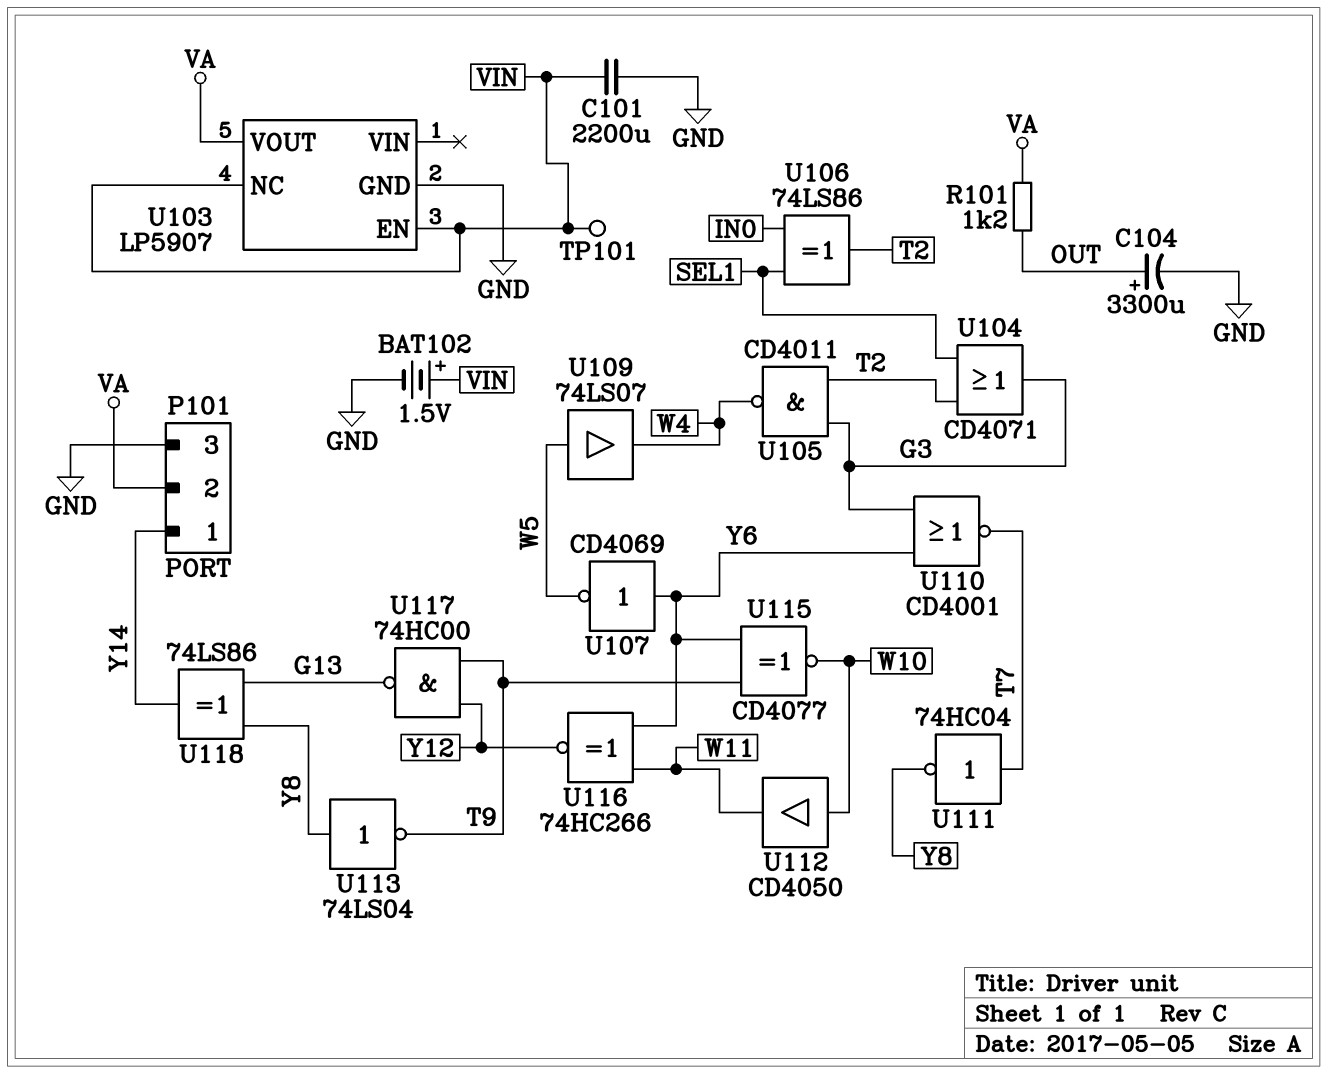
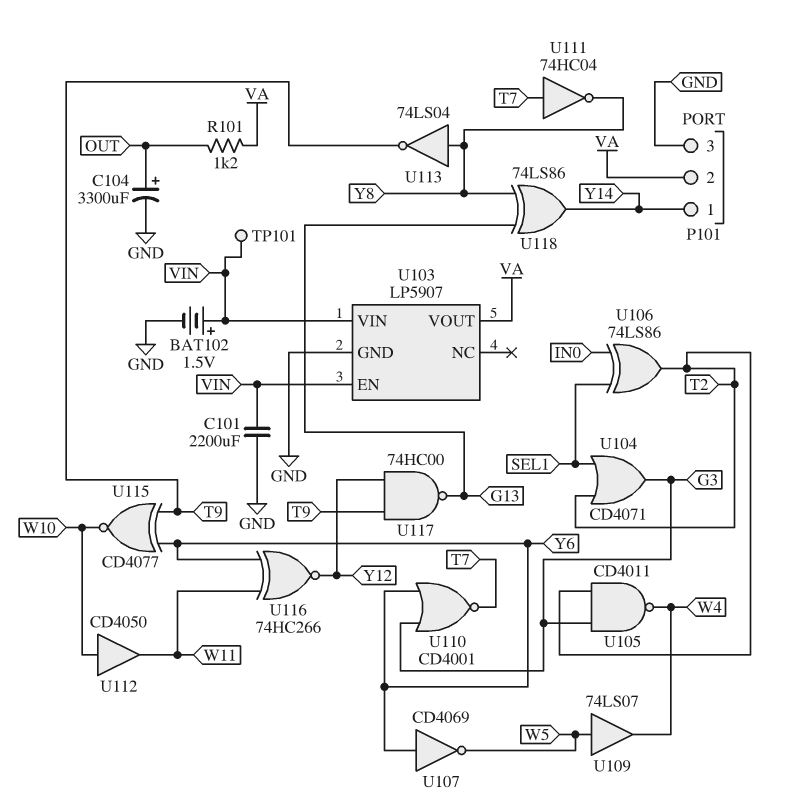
U103 pin NC: VIN -> none
U103 pin VIN: none -> VIN

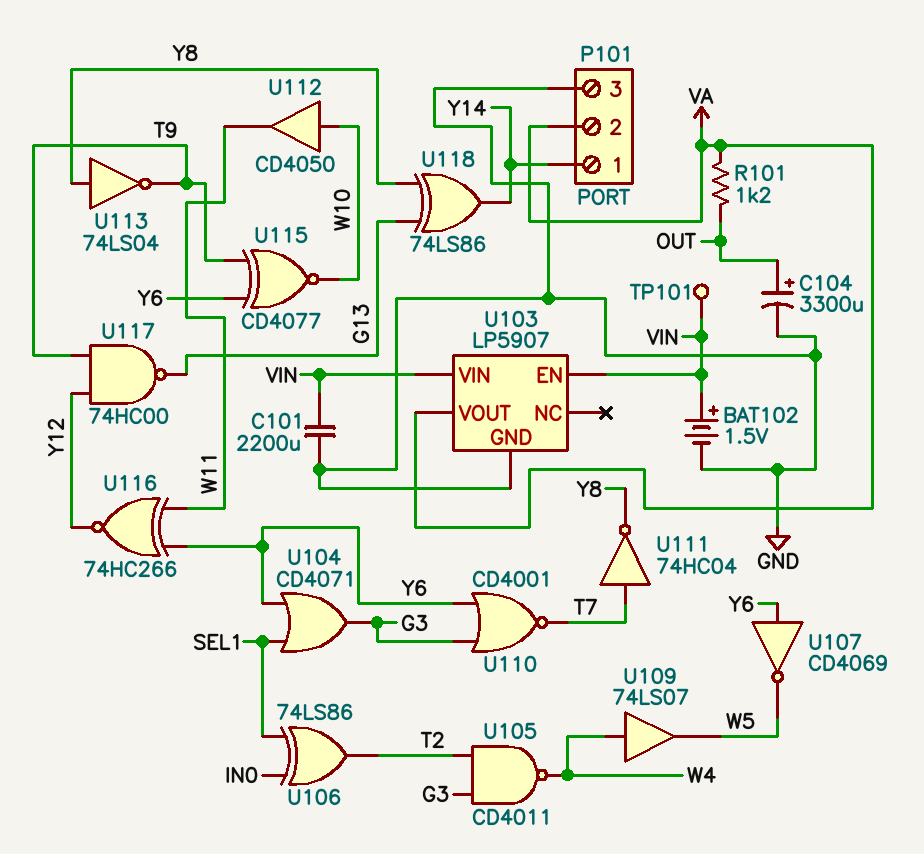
U104: OR CD4071 (in SEL1, in T2, out G3) -> OR CD4071 (in SEL1, in Y6, out G3)
U109: buffer 74LS07 (in W5, out W4) -> buffer 74LS07 (in W4, out W5)

